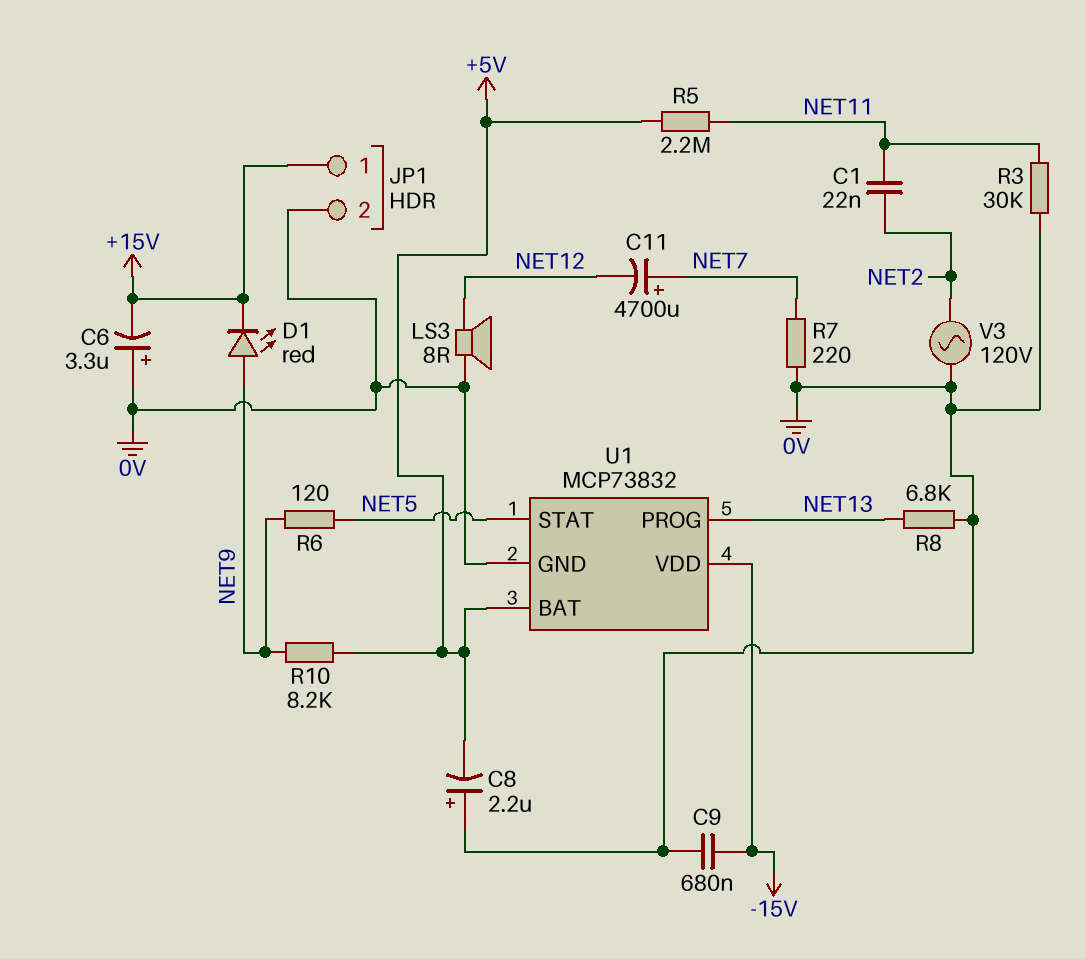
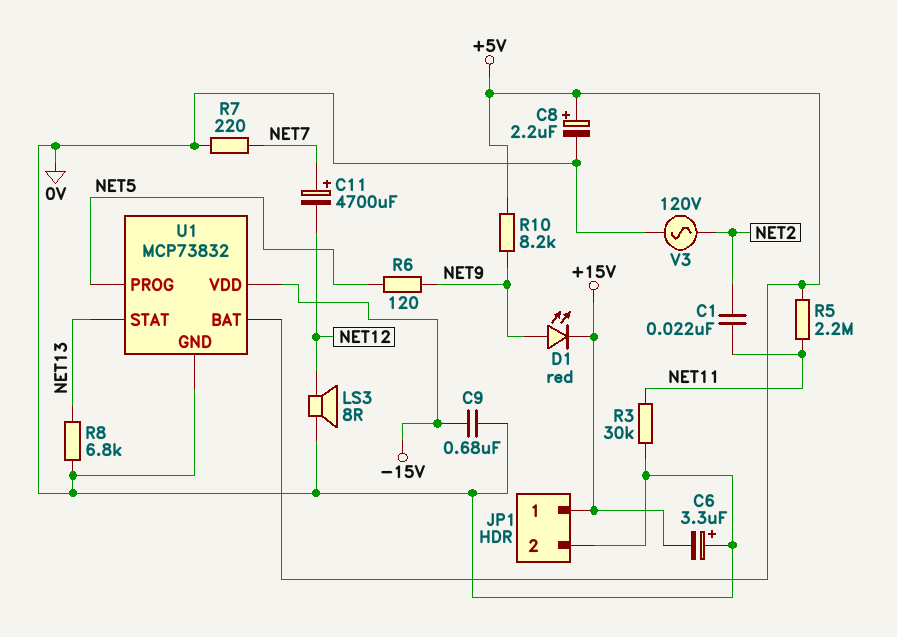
C8: 2.2uF (plus 0V, minus +5V) -> 2.2uF (plus +5V, minus 0V)
U1 pin PROG: NET13 -> NET5
U1 pin STAT: NET5 -> NET13

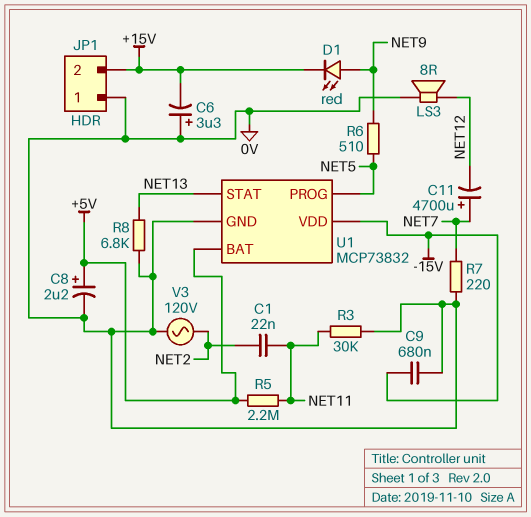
JP1 pin 1: +15V -> 0V
JP1 pin 2: 0V -> +15V
R6: 120 (NET5, NET9) -> 510 (NET5, NET9)
R10: 8.2k (+5V, NET9) -> none

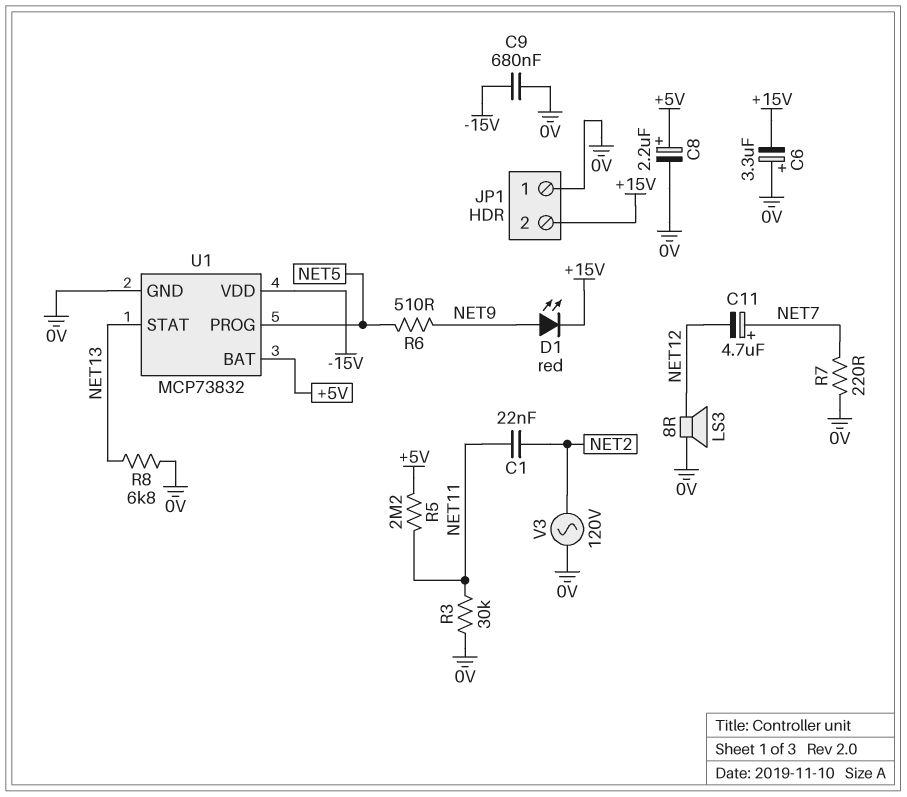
C11: 4700uF (plus NET7, minus NET12) -> 4.7uF (plus NET7, minus NET12)

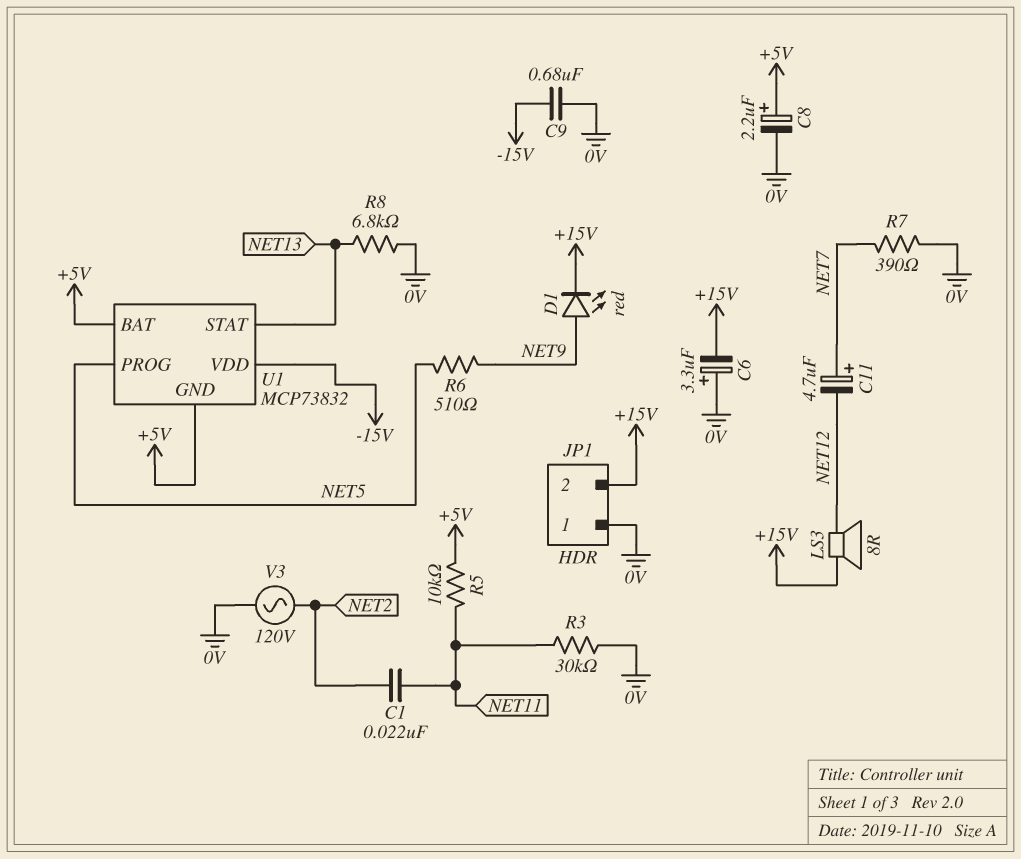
LS3: speaker 8R (0V, NET12) -> speaker 8R (+15V, NET12)
R5: 2.2M (+5V, NET11) -> 10k (+5V, NET11)
R7: 220 (0V, NET7) -> 390 (0V, NET7)
U1 pin GND: 0V -> +5V

